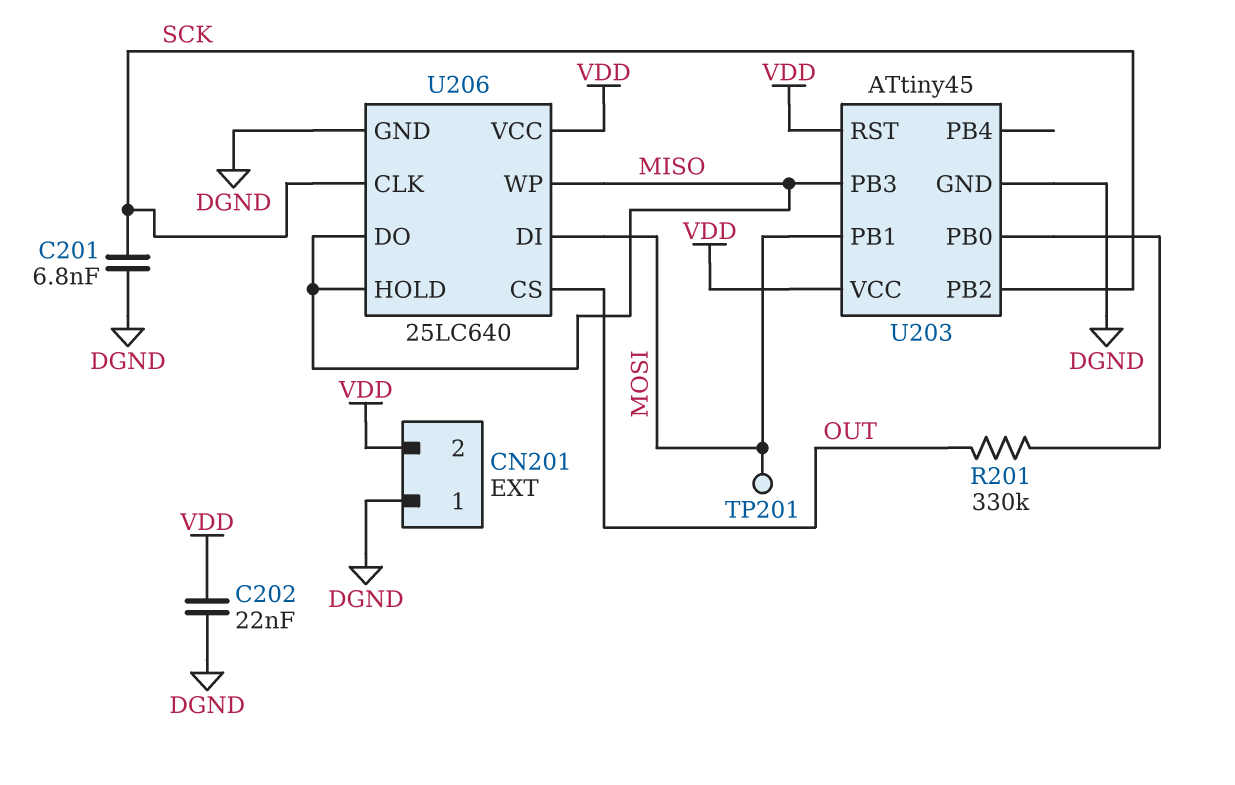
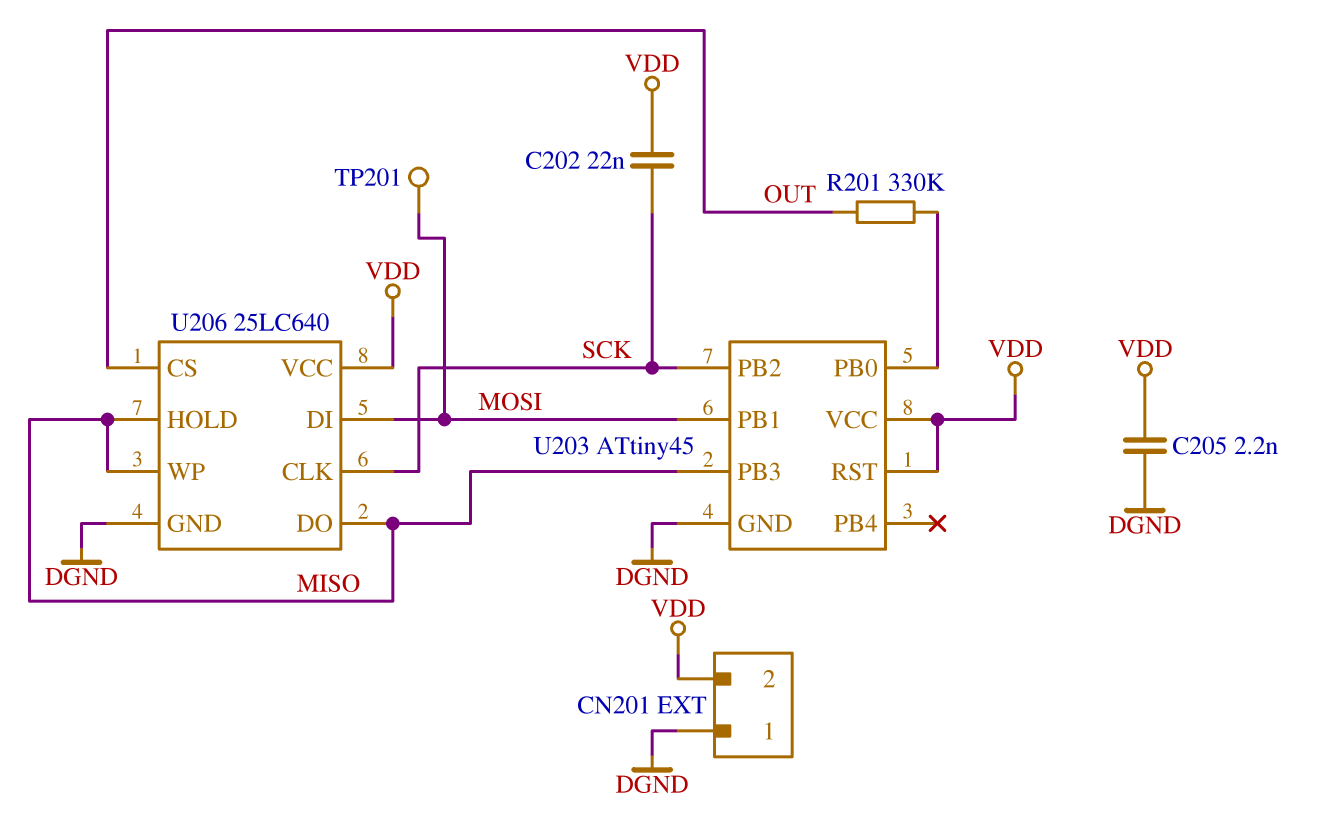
C201: 6.8nF (DGND, SCK) -> none
C202: 22nF (DGND, VDD) -> 22nF (SCK, VDD)
C205: none -> 2.2nF (DGND, VDD)

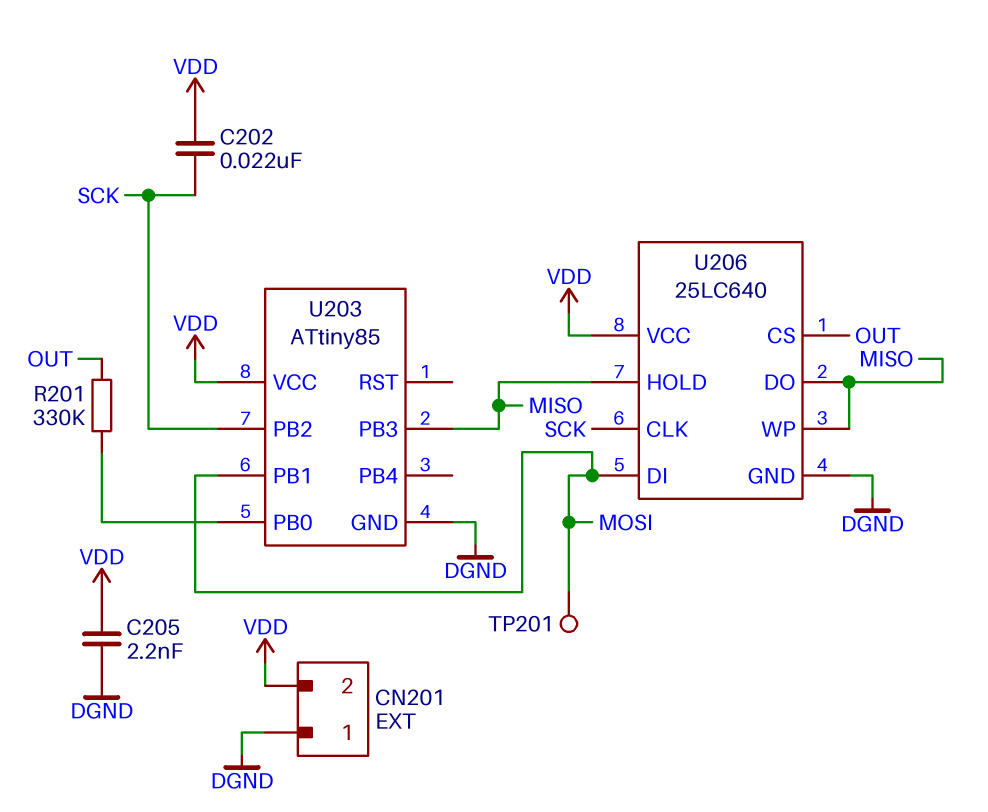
U203: ATtiny45 -> ATtiny85
U203 pin RST: VDD -> none

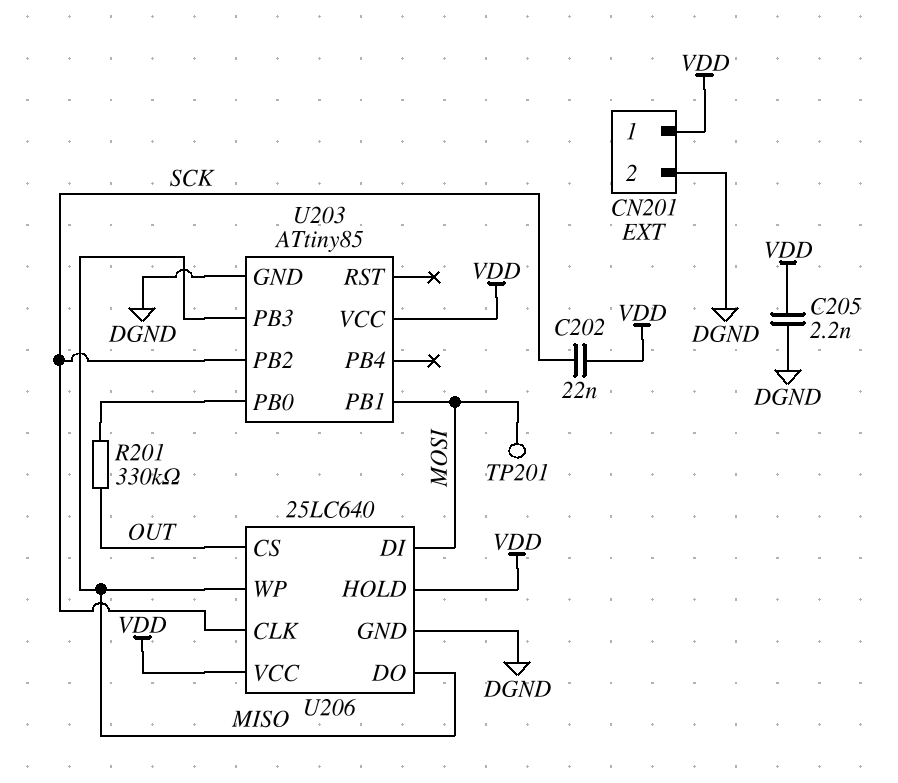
CN201 pin 1: DGND -> VDD
CN201 pin 2: VDD -> DGND
U206 pin HOLD: MISO -> VDD

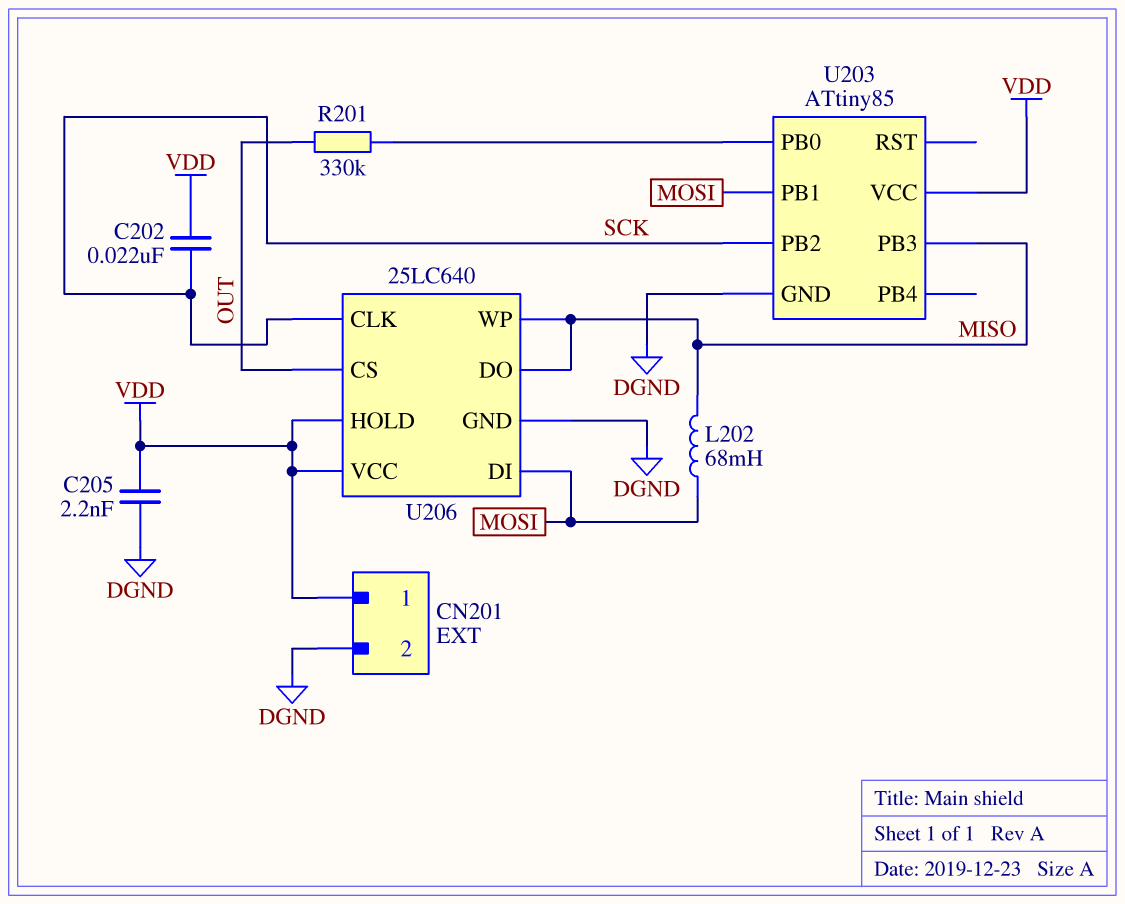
L202: none -> 68mH (MISO, MOSI)
TP201: test point (MOSI) -> none

